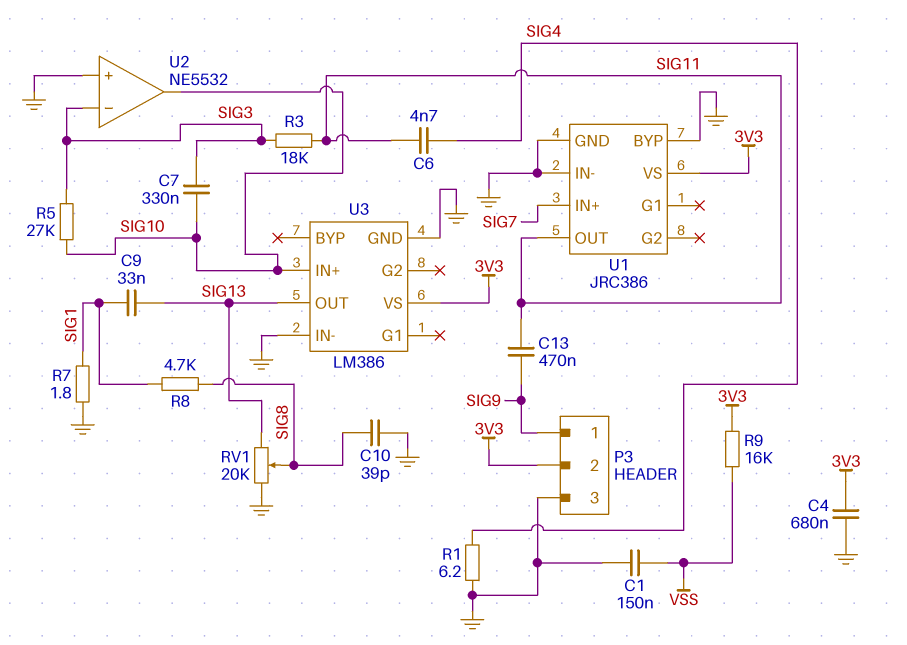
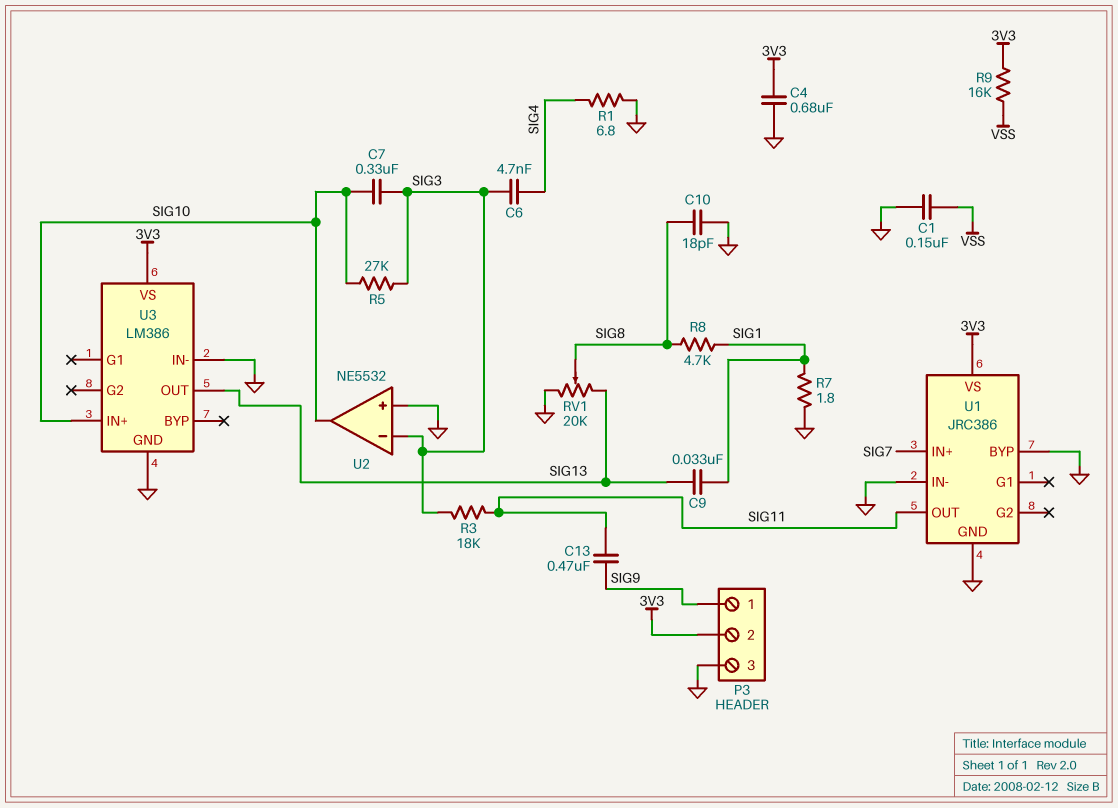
C6: 4.7nF (SIG4, SIG11) -> 4.7nF (SIG3, SIG4)
C10: 39pF (GND, SIG8) -> 18pF (GND, SIG8)
R1: 6.2 (GND, SIG4) -> 6.8 (GND, SIG4)

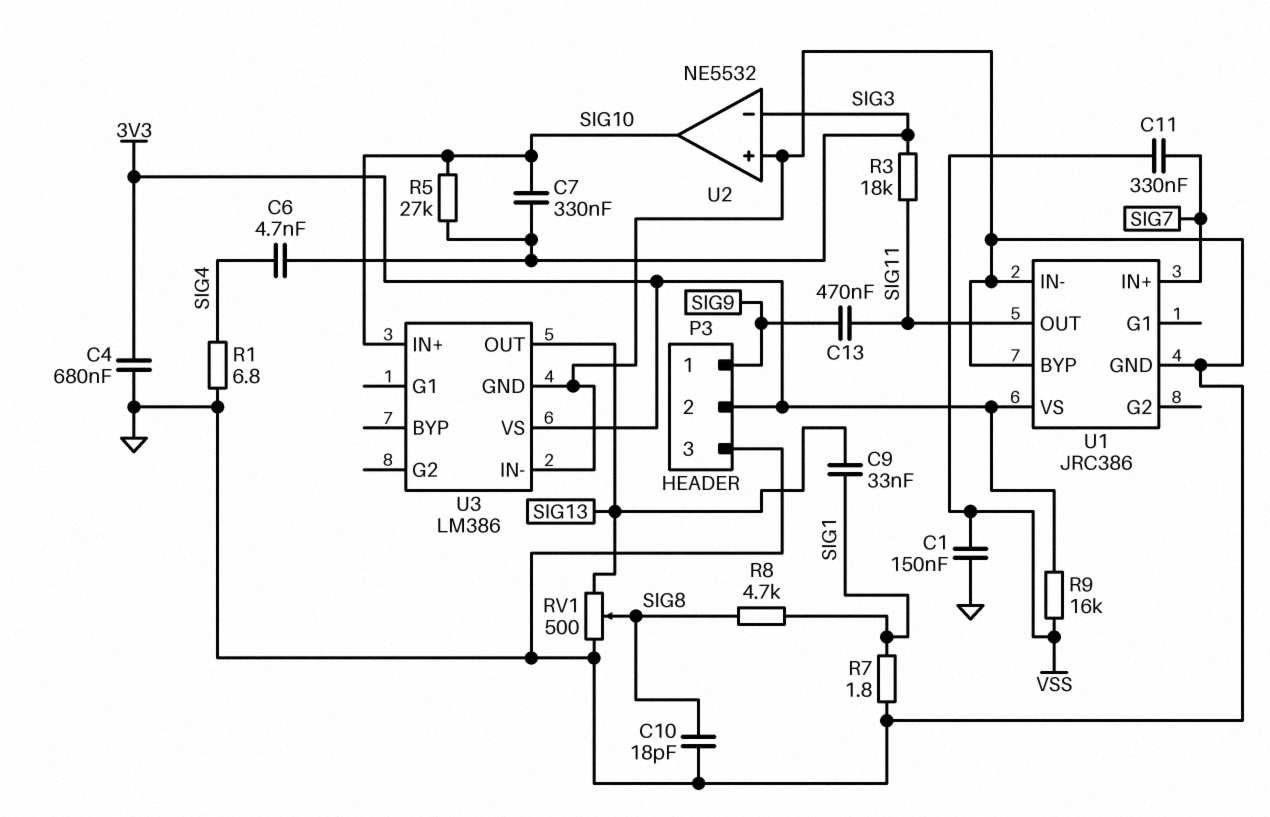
C11: none -> 330nF (SIG7, VSS)
RV1: 20k (GND, SIG13, wiper SIG8) -> 500 (GND, SIG13, wiper SIG8)

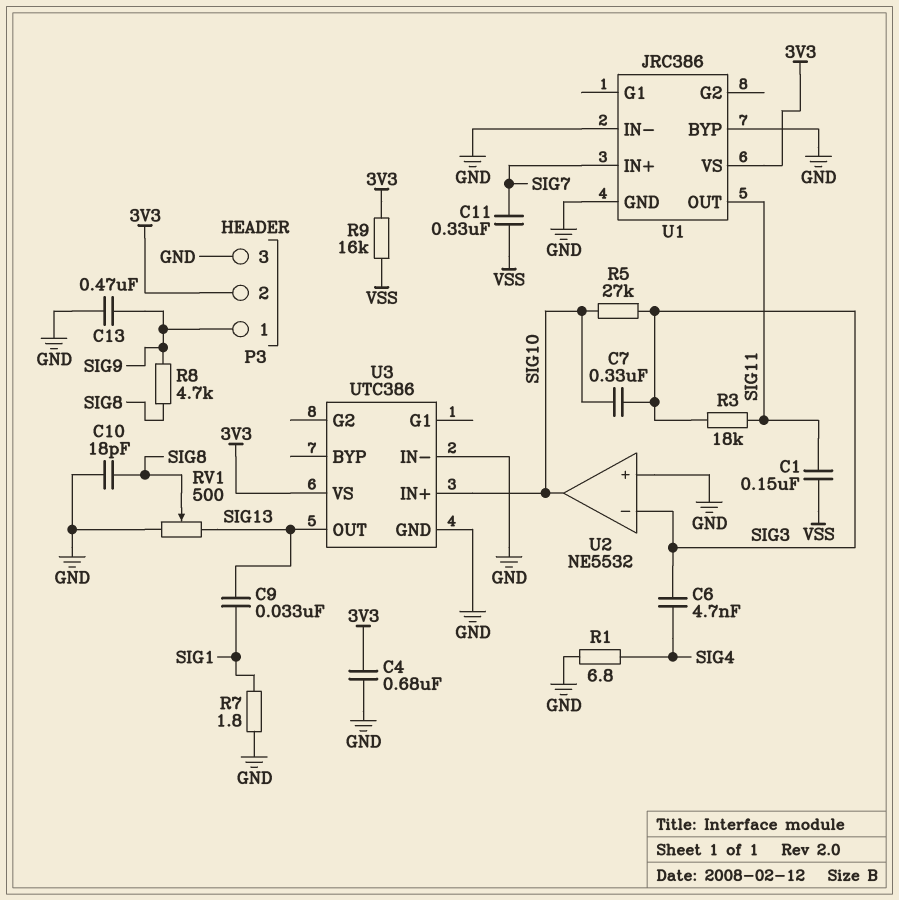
C1: 150nF (GND, VSS) -> 150nF (SIG11, VSS)
C13: 470nF (SIG9, SIG11) -> 470nF (GND, SIG9)
R8: 4.7k (SIG1, SIG8) -> 4.7k (SIG8, SIG9)
U3: LM386 -> UTC386

